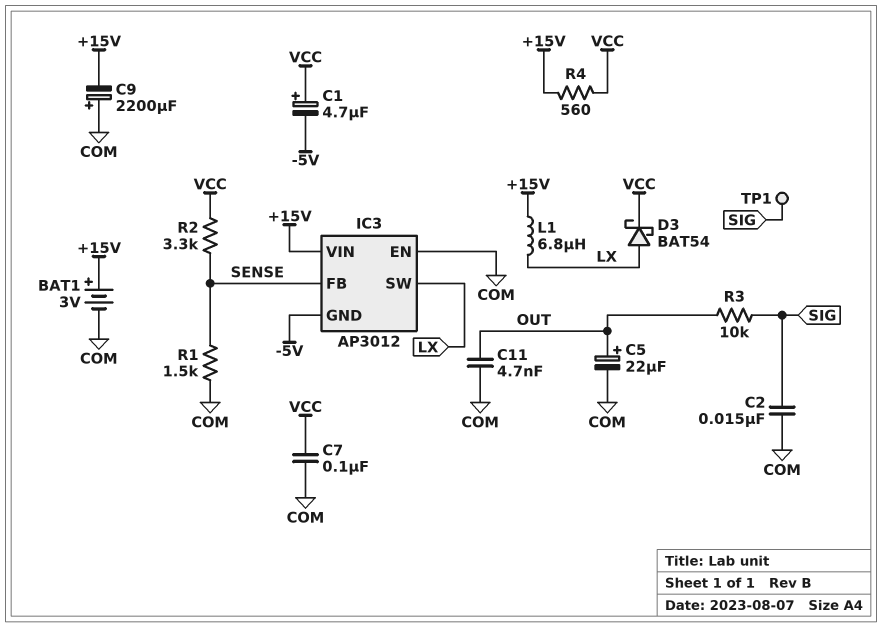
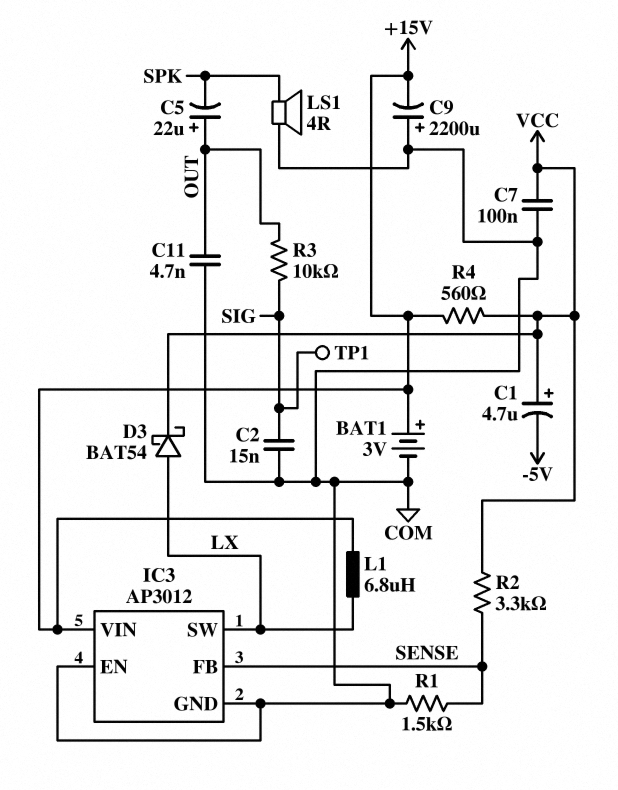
C5: 22uF (plus OUT, minus COM) -> 22uF (plus OUT, minus SPK)
IC3 pin GND: -5V -> COM
LS1: none -> speaker 4R (COM, SPK)

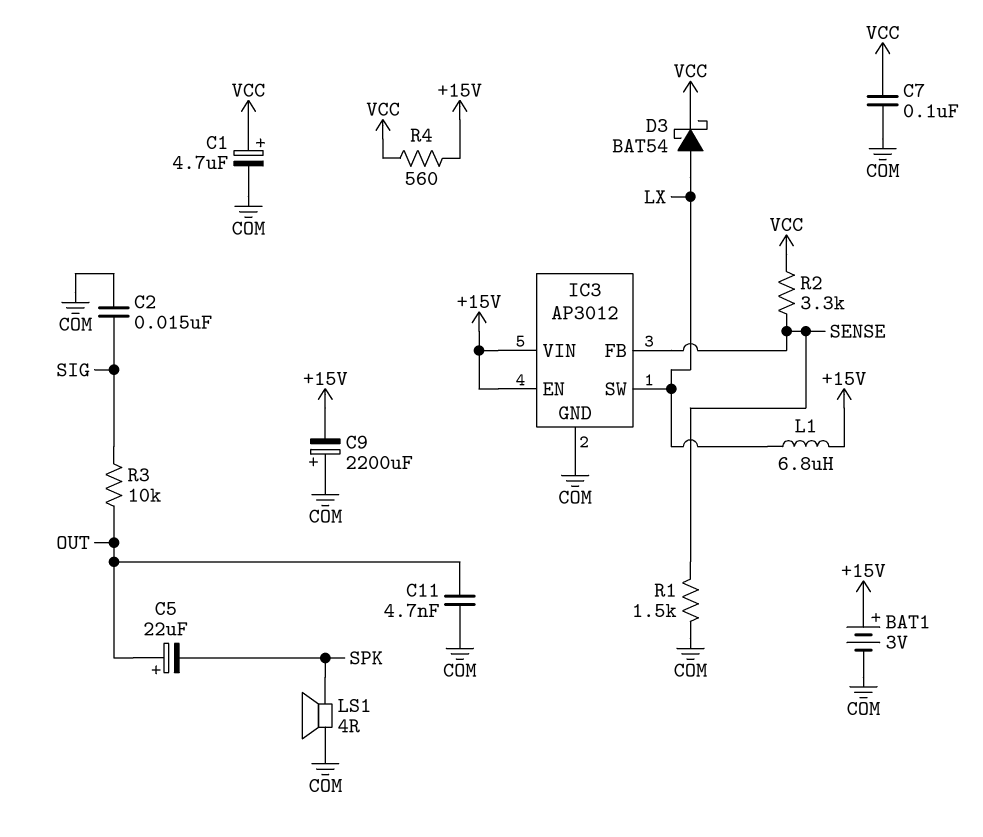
C1: 4.7uF (plus VCC, minus -5V) -> 4.7uF (plus VCC, minus COM)
IC3 pin EN: COM -> +15V
TP1: test point (SIG) -> none

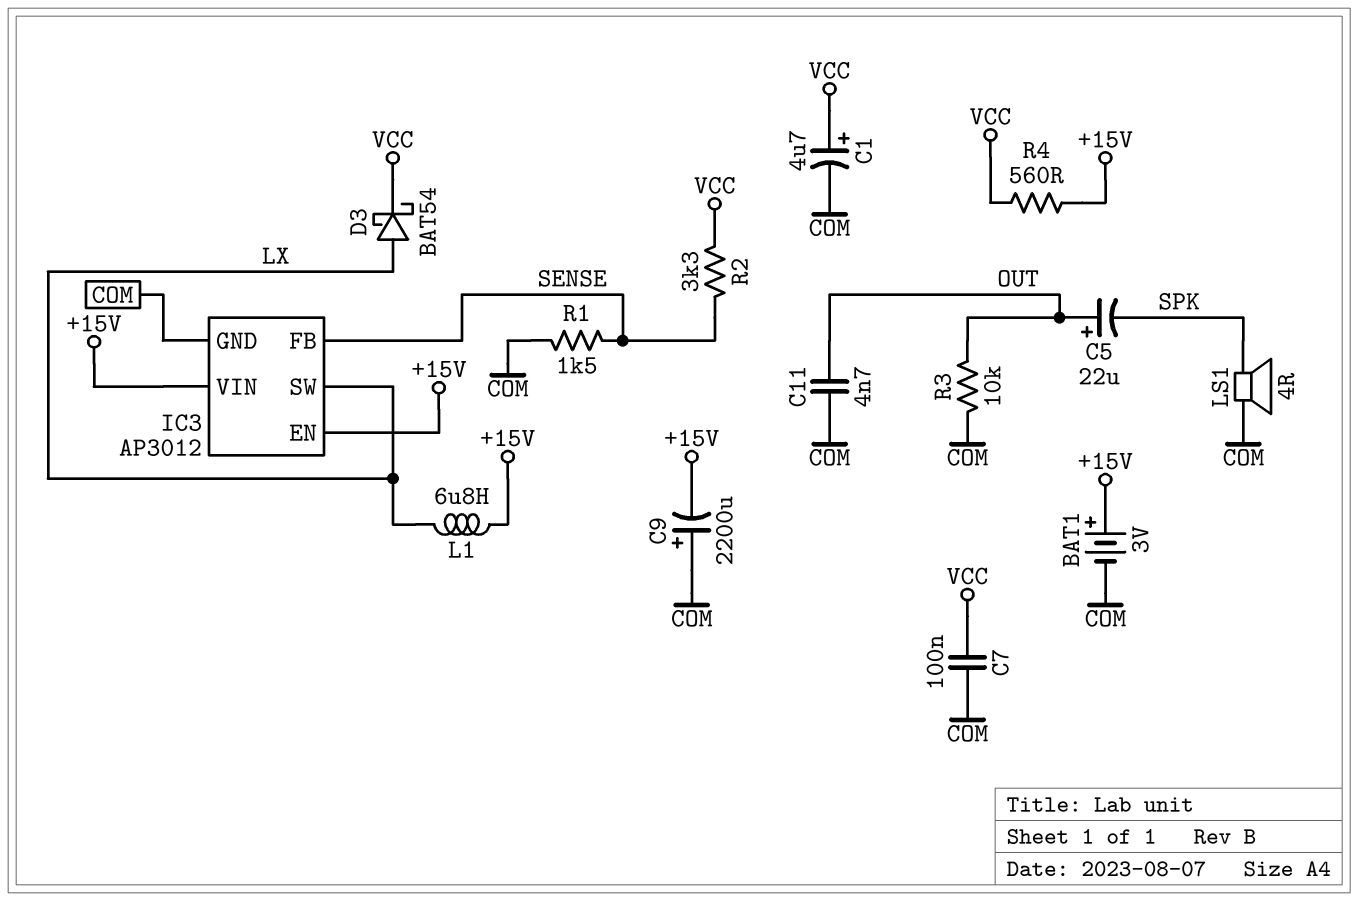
C2: 15nF (COM, SIG) -> none
R3: 10k (OUT, SIG) -> 10k (COM, OUT)

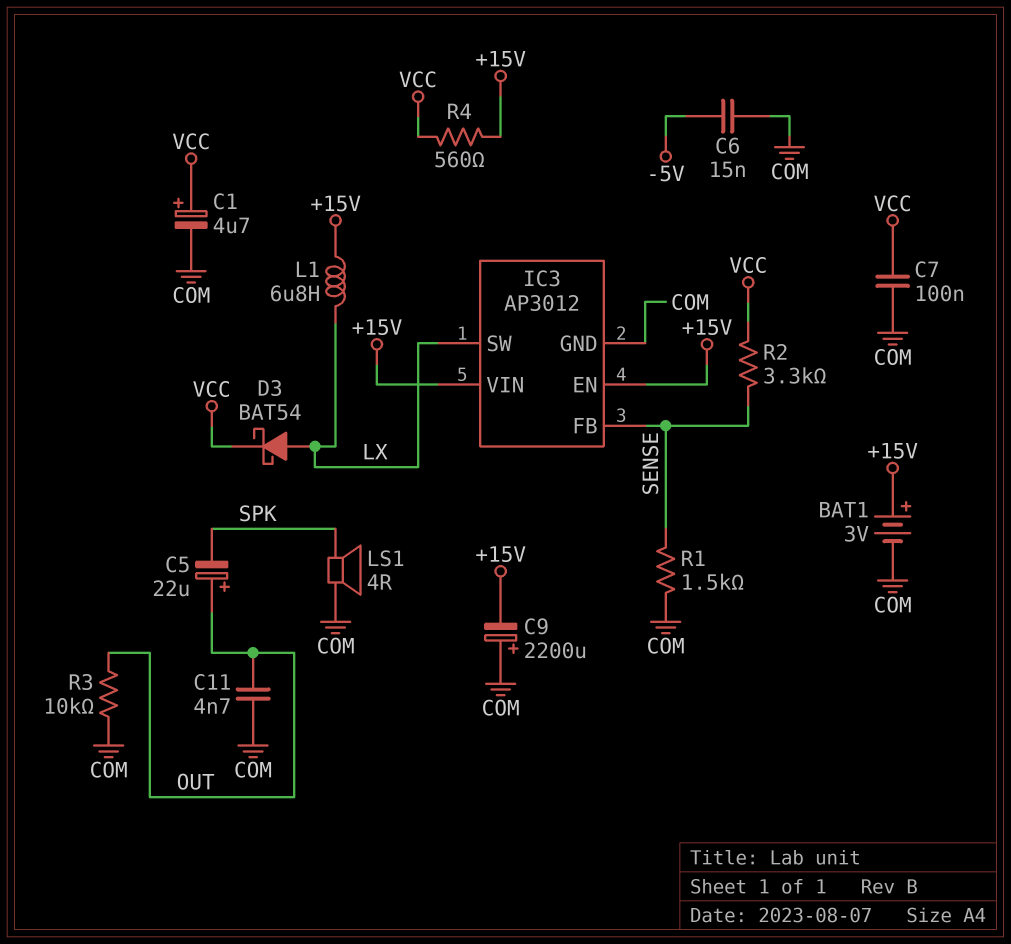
C6: none -> 15nF (-5V, COM)

